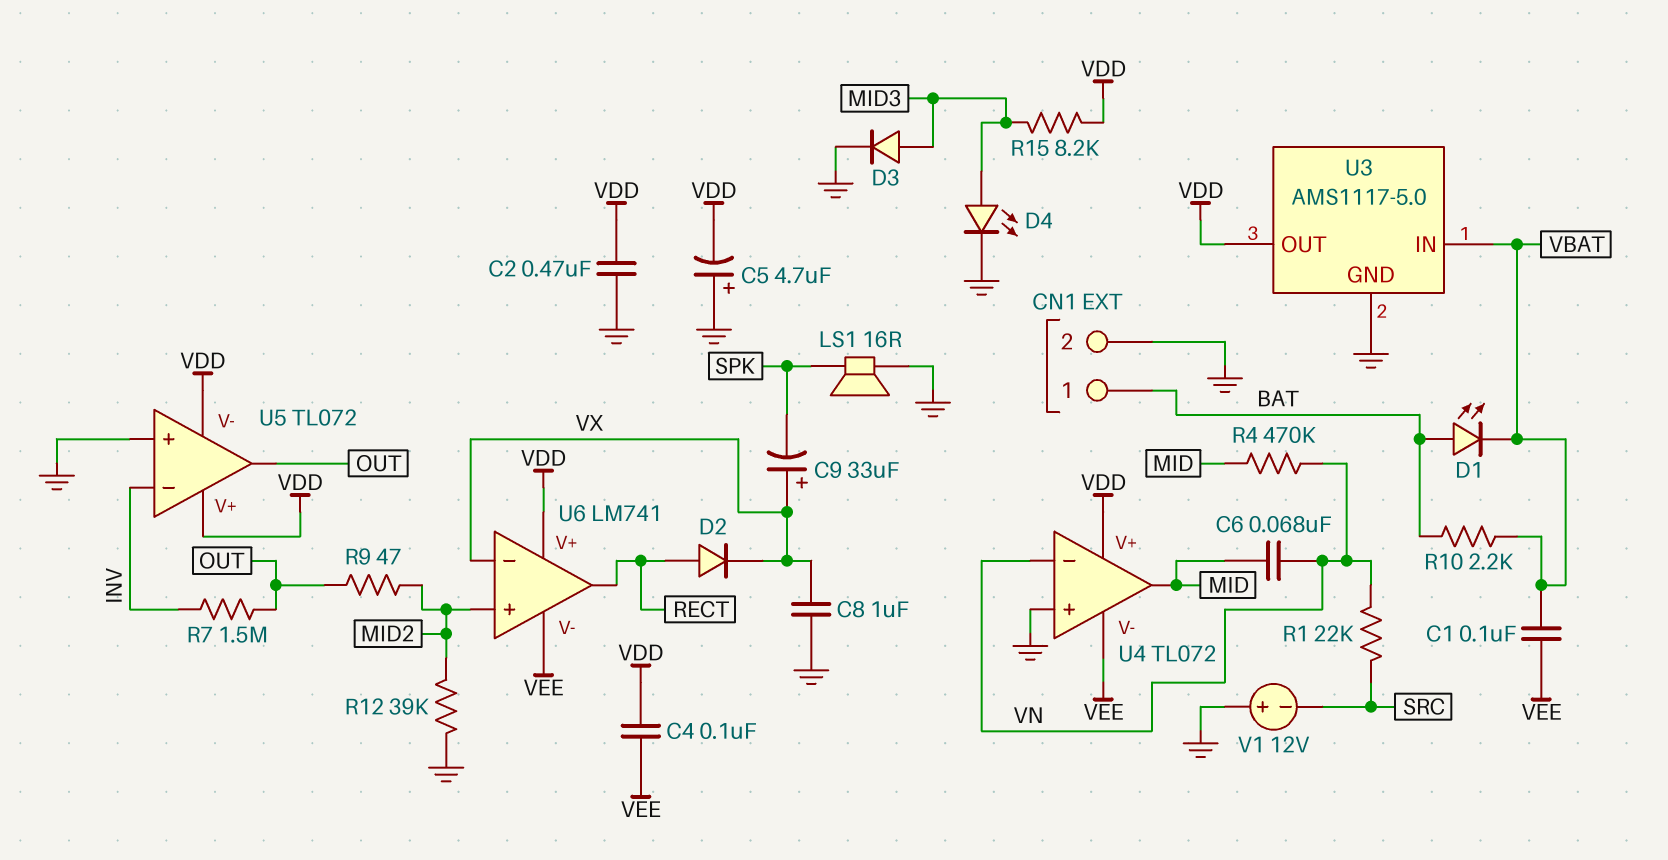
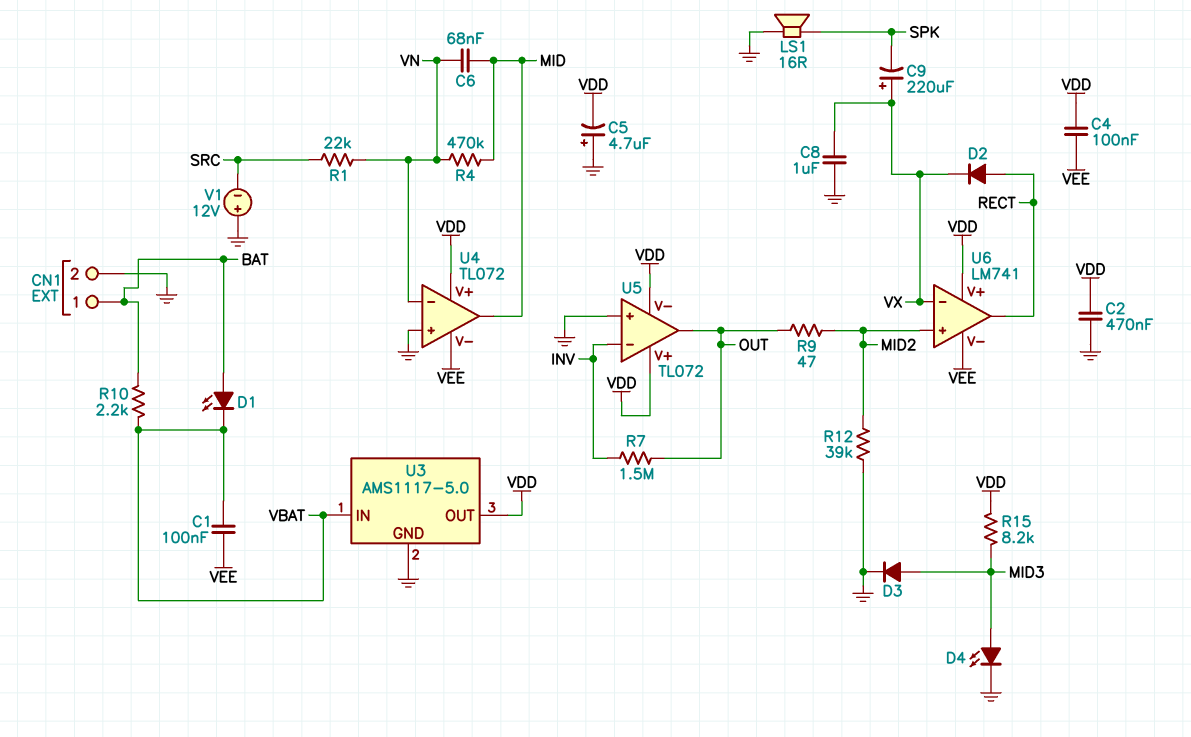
C9: 33uF (plus VX, minus SPK) -> 220uF (plus VX, minus SPK)

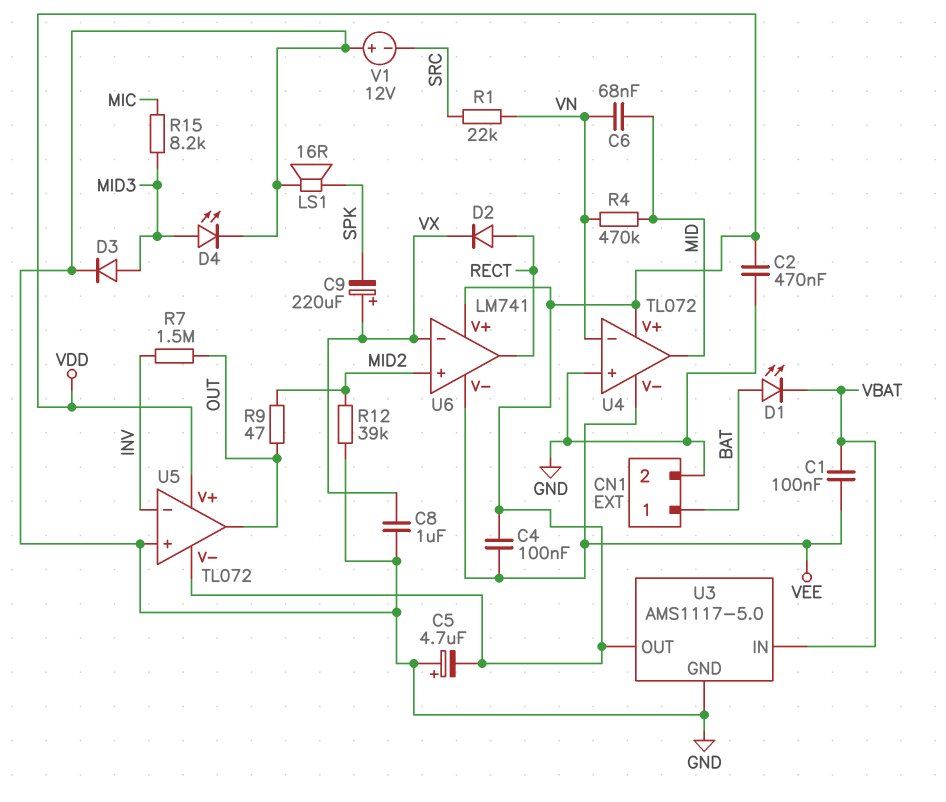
R10: 2.2k (BAT, VBAT) -> none
R15: 8.2k (MID3, VDD) -> 8.2k (MIC, MID3)

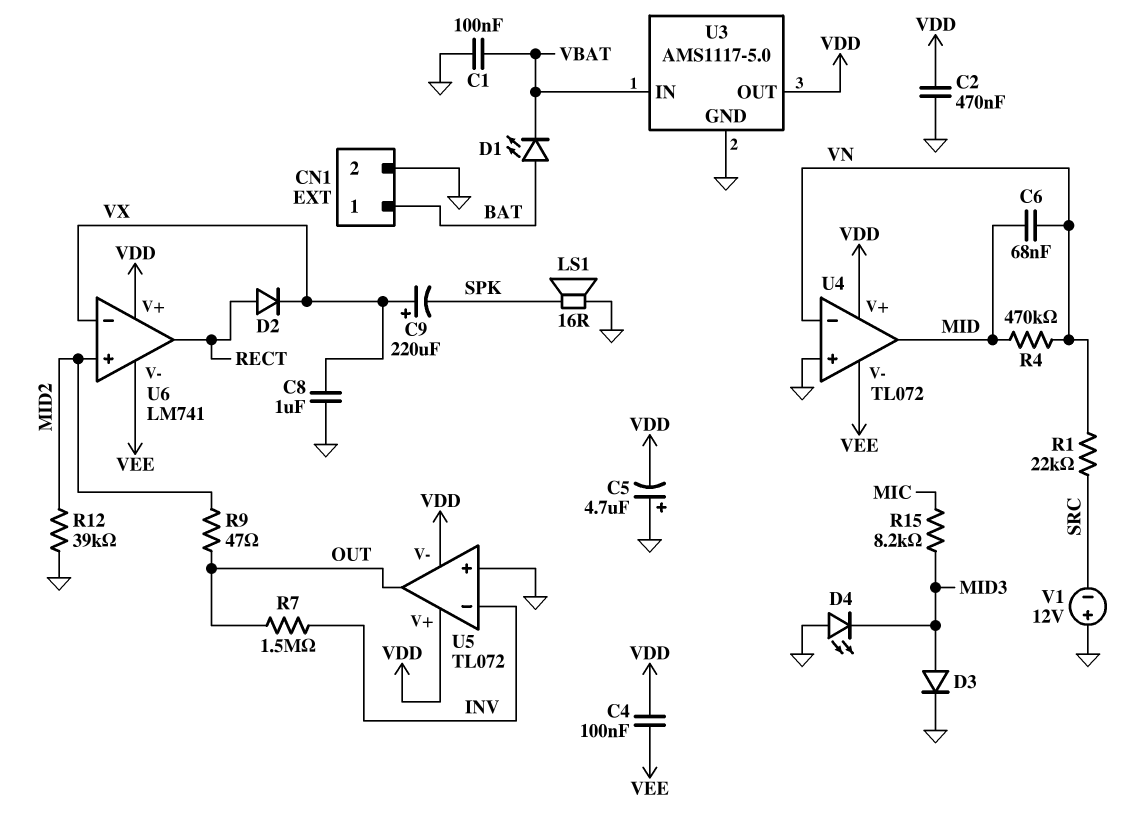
C1: 100nF (VBAT, VEE) -> 100nF (GND, VBAT)
D4: LED (A MID3, K GND) -> LED (A GND, K MID3)

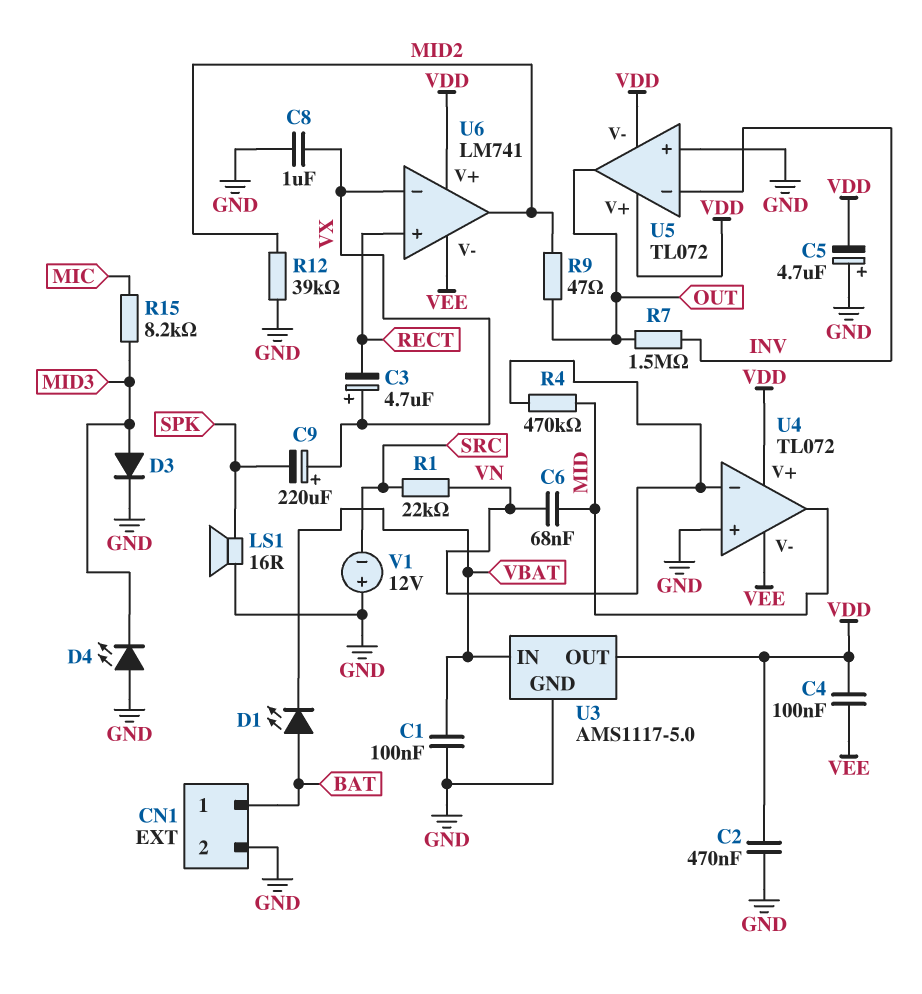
C3: none -> 4.7uF (plus VX, minus RECT)
D2: diode (A RECT, K VX) -> none
U6 pin in+: MID2 -> RECT
U6 pin out: RECT -> MID2

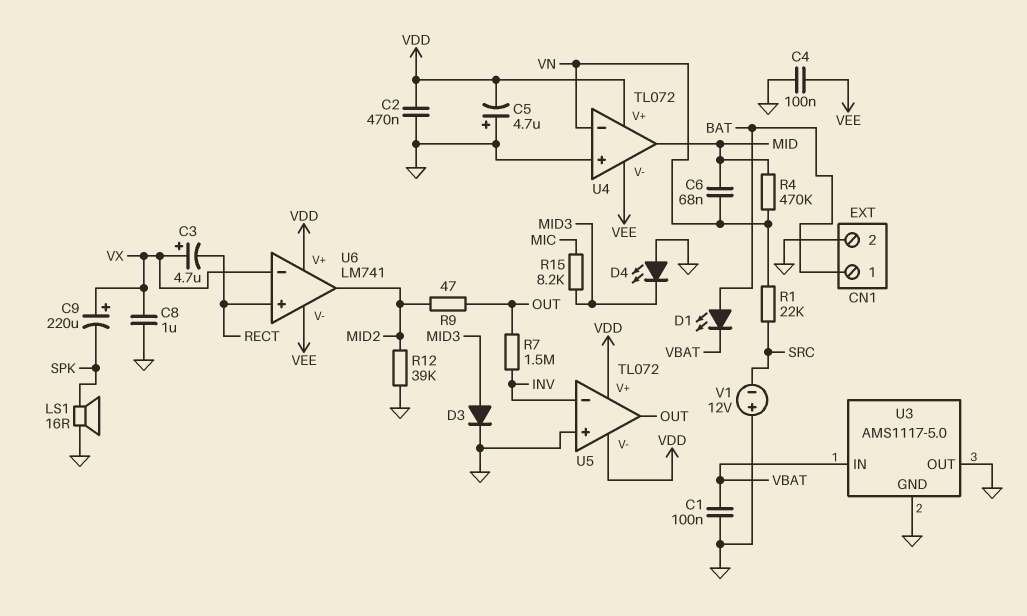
C4: 100nF (VDD, VEE) -> 100nF (GND, VEE)
U3 pin OUT: VDD -> GND

